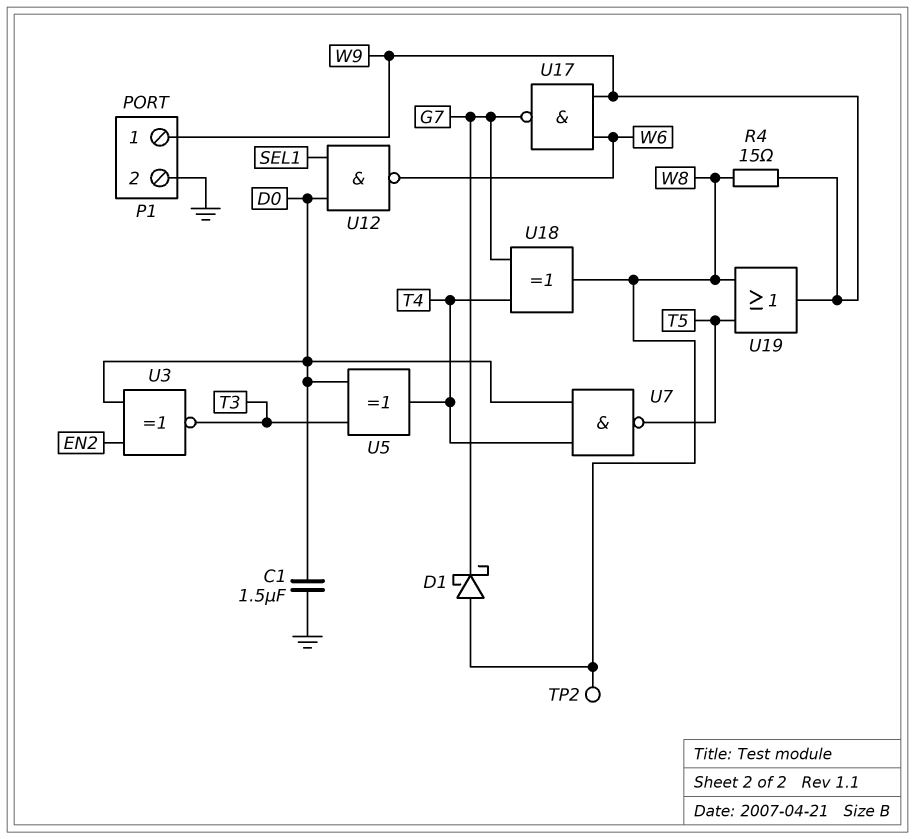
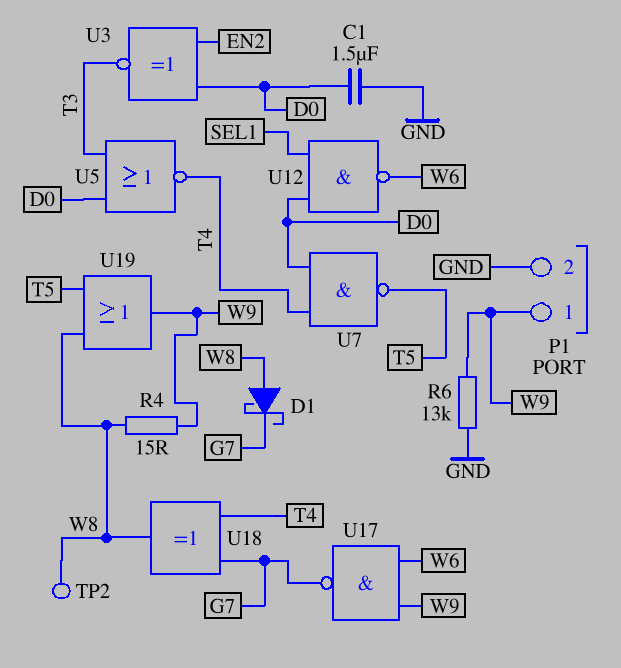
R6: none -> 13k (GND, W9)
U5: XOR (in D0, in T3, out T4) -> NOR (in D0, in T3, out T4)

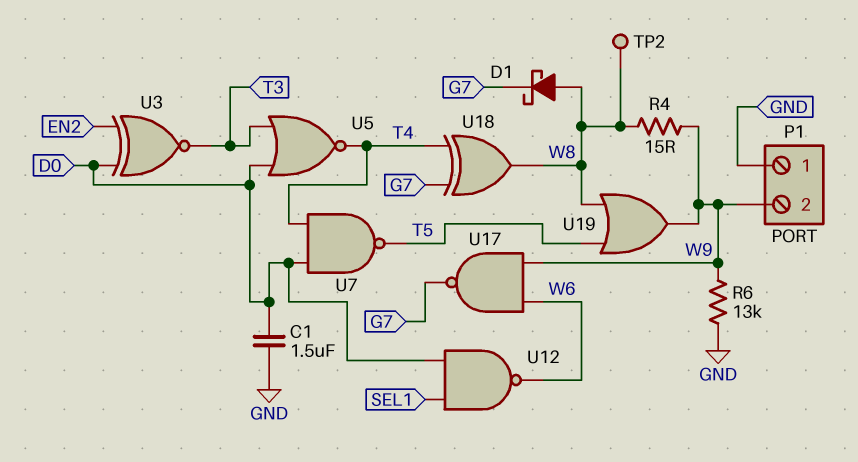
P1 pin 1: W9 -> GND
P1 pin 2: GND -> W9

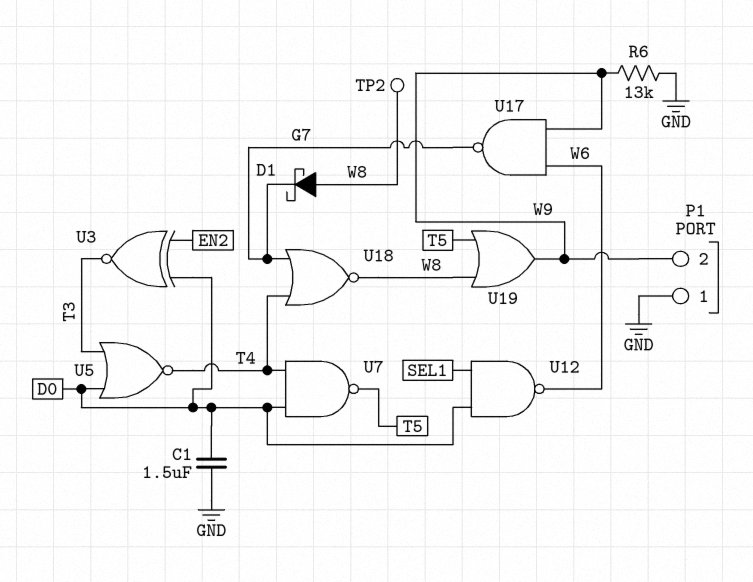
R4: 15 (W8, W9) -> none
U18: XOR (in G7, in T4, out W8) -> NOR (in G7, in T4, out W8)

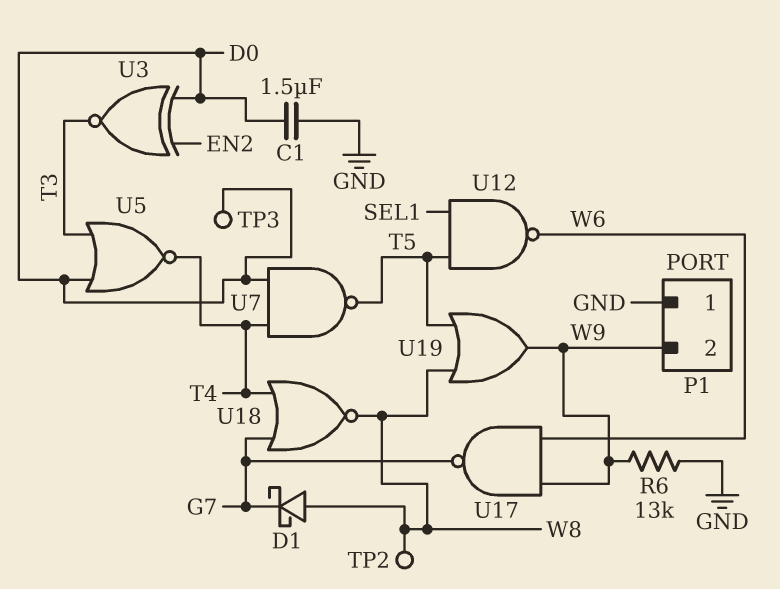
TP3: none -> test point (D0)
U12: NAND (in D0, in SEL1, out W6) -> NAND (in SEL1, in T5, out W6)

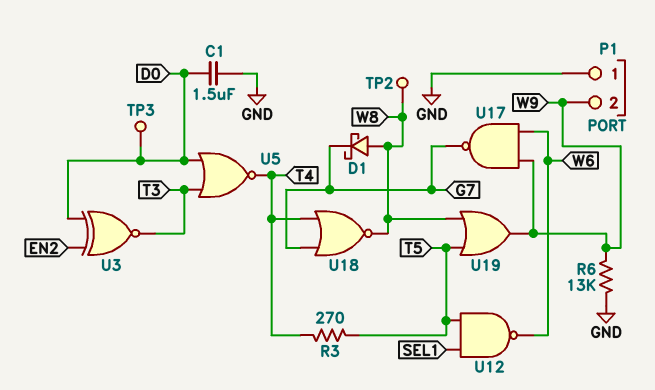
R3: none -> 270 (T4, T5)
U7: NAND (in D0, in T4, out T5) -> none

